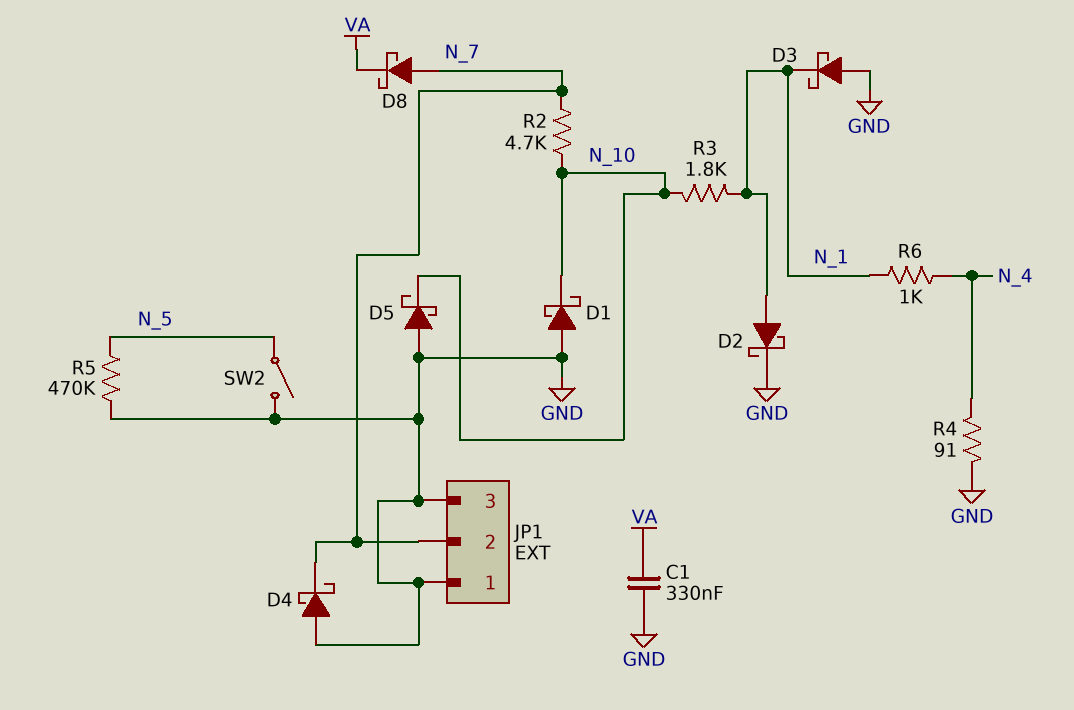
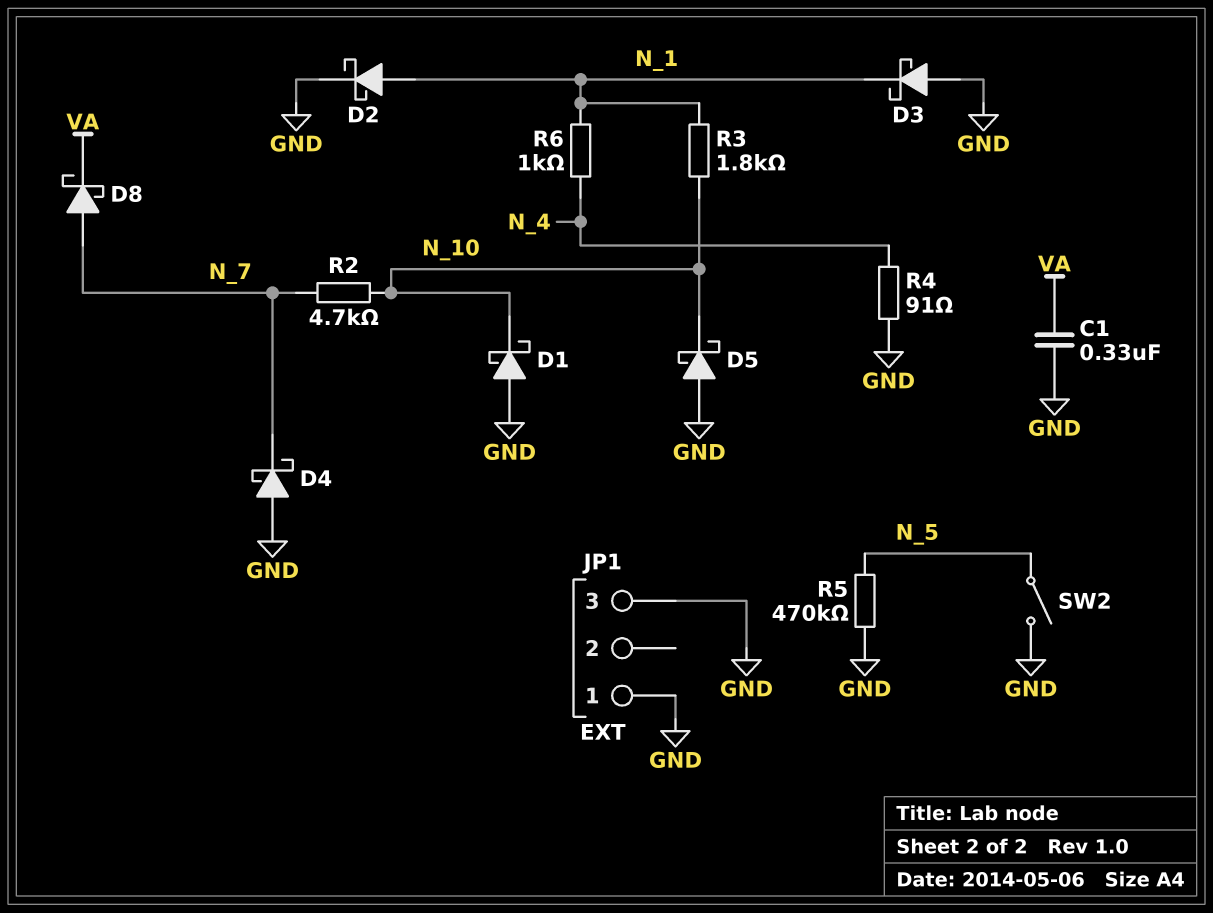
JP1 pin 2: N_7 -> none

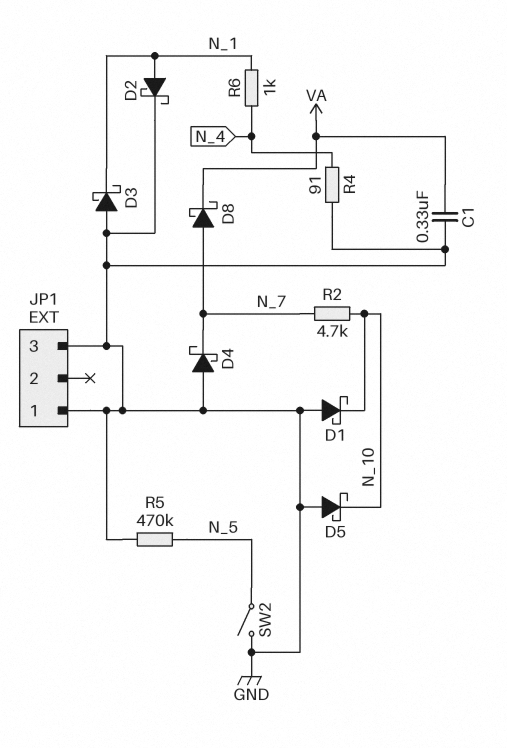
R3: 1.8k (N_1, N_10) -> none

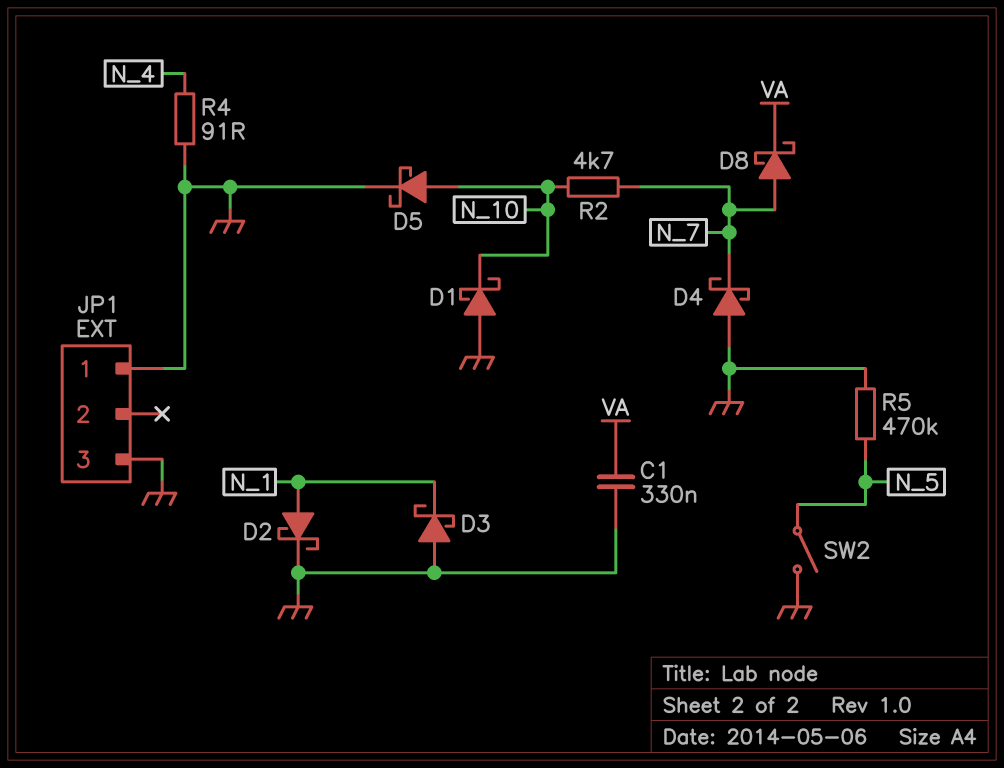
D5: schottky (A GND, K N_10) -> schottky (A N_10, K GND)
R6: 1k (N_1, N_4) -> none

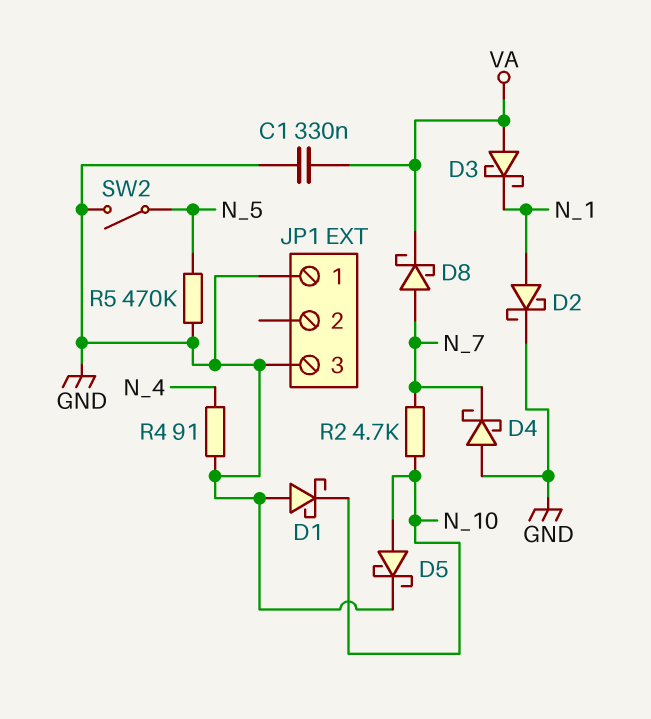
D3: schottky (A GND, K N_1) -> schottky (A VA, K N_1)

